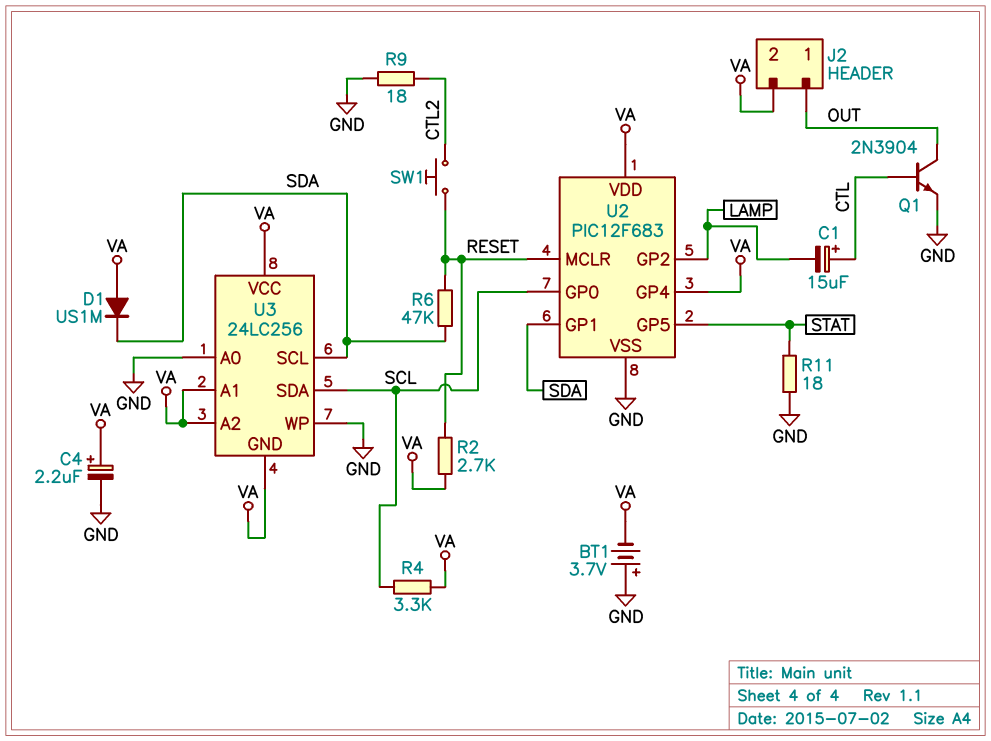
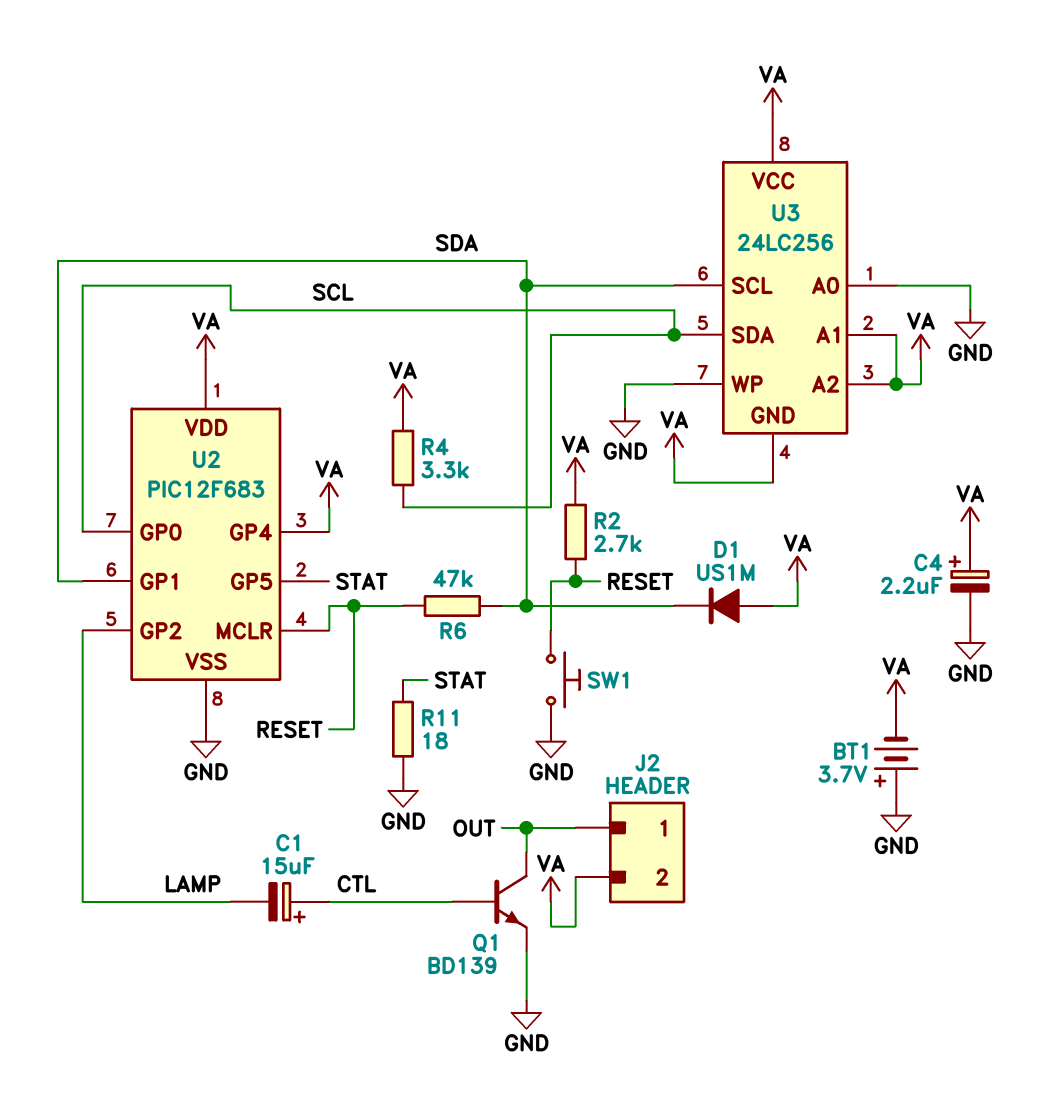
Q1: NPN 2N3904 (B CTL, C OUT, E GND) -> NPN BD139 (B CTL, C OUT, E GND)
R9: 18 (CTL2, GND) -> none
SW1: button (CTL2, RESET) -> button (GND, RESET)

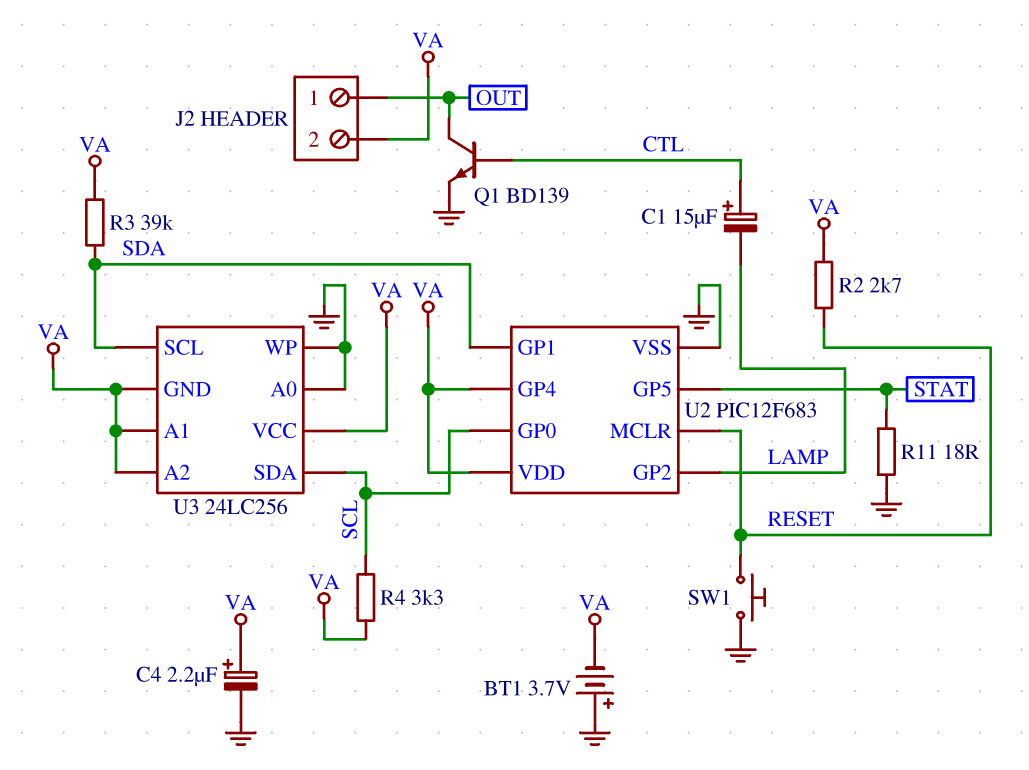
D1: diode US1M (A VA, K SDA) -> none
R3: none -> 39k (SDA, VA)
R6: 47k (RESET, SDA) -> none

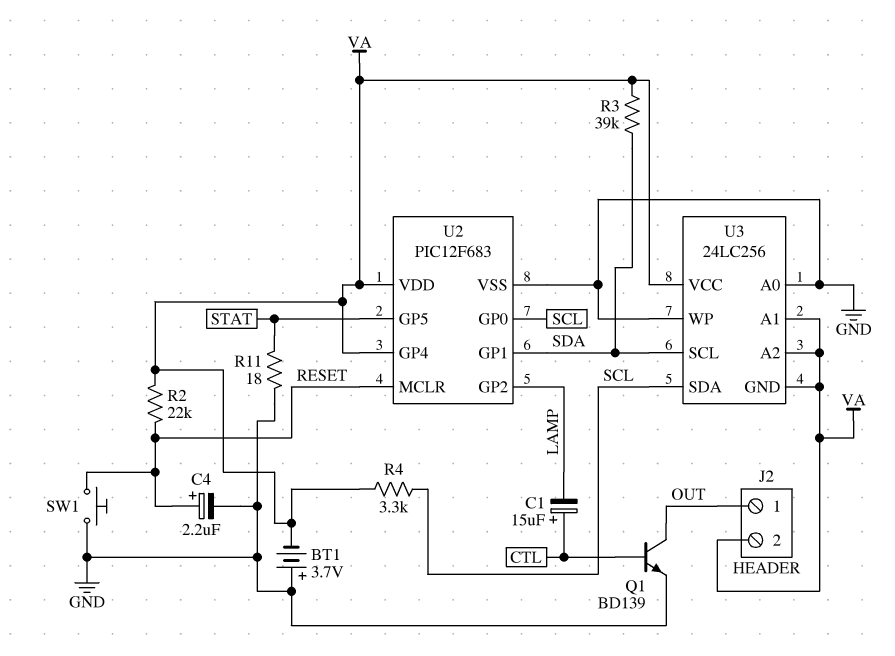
C4: 2.2uF (plus VA, minus GND) -> 2.2uF (plus RESET, minus GND)
R2: 2.7k (RESET, VA) -> 22k (RESET, VA)

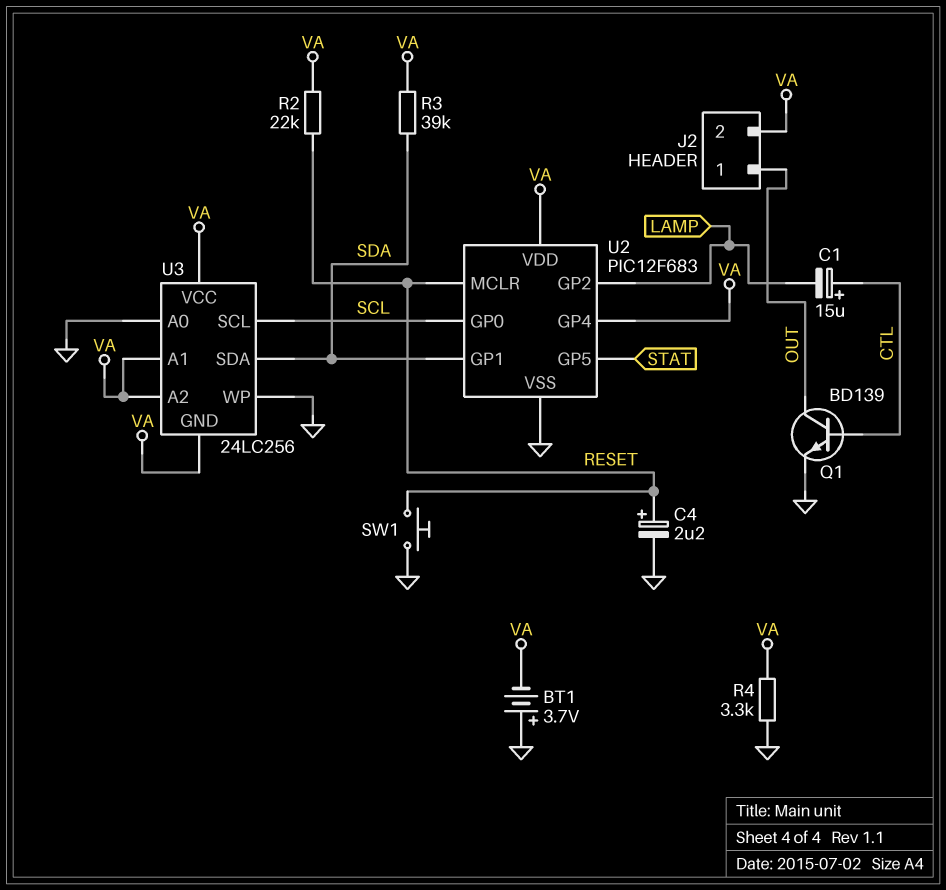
R4: 3.3k (SCL, VA) -> 3.3k (GND, VA)
R11: 18 (GND, STAT) -> none
U3 pin SCL: SDA -> SCL
U3 pin SDA: SCL -> SDA

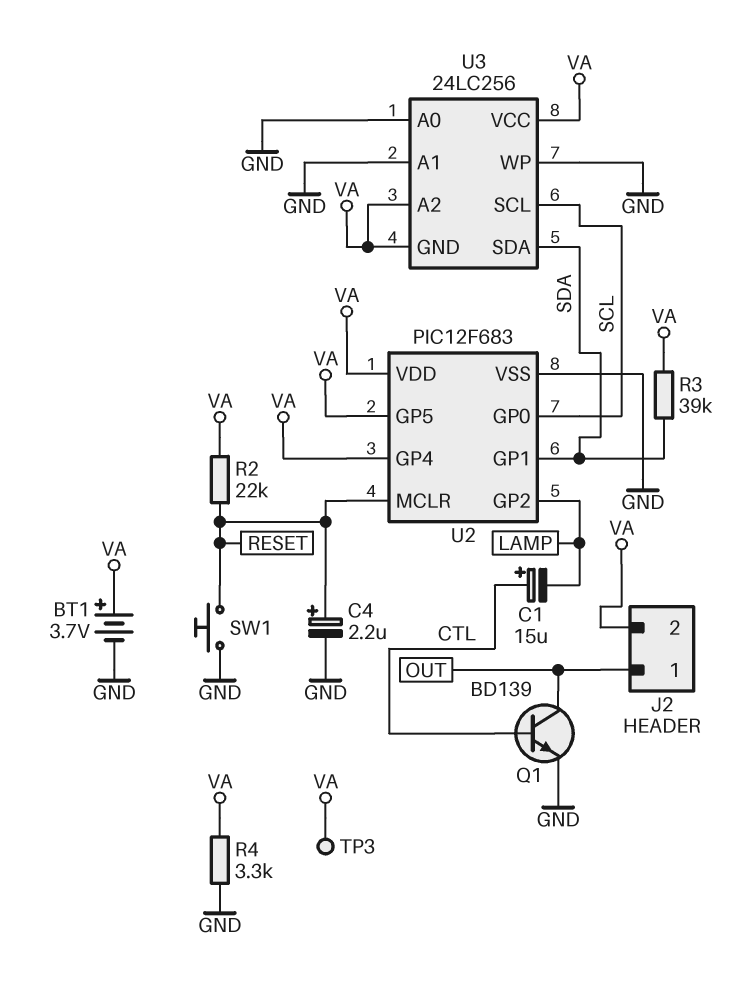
BT1: 3.7V (plus GND, minus VA) -> 3.7V (plus VA, minus GND)
TP3: none -> test point (VA)
U2 pin GP5: STAT -> VA
U3 pin A1: VA -> GND

